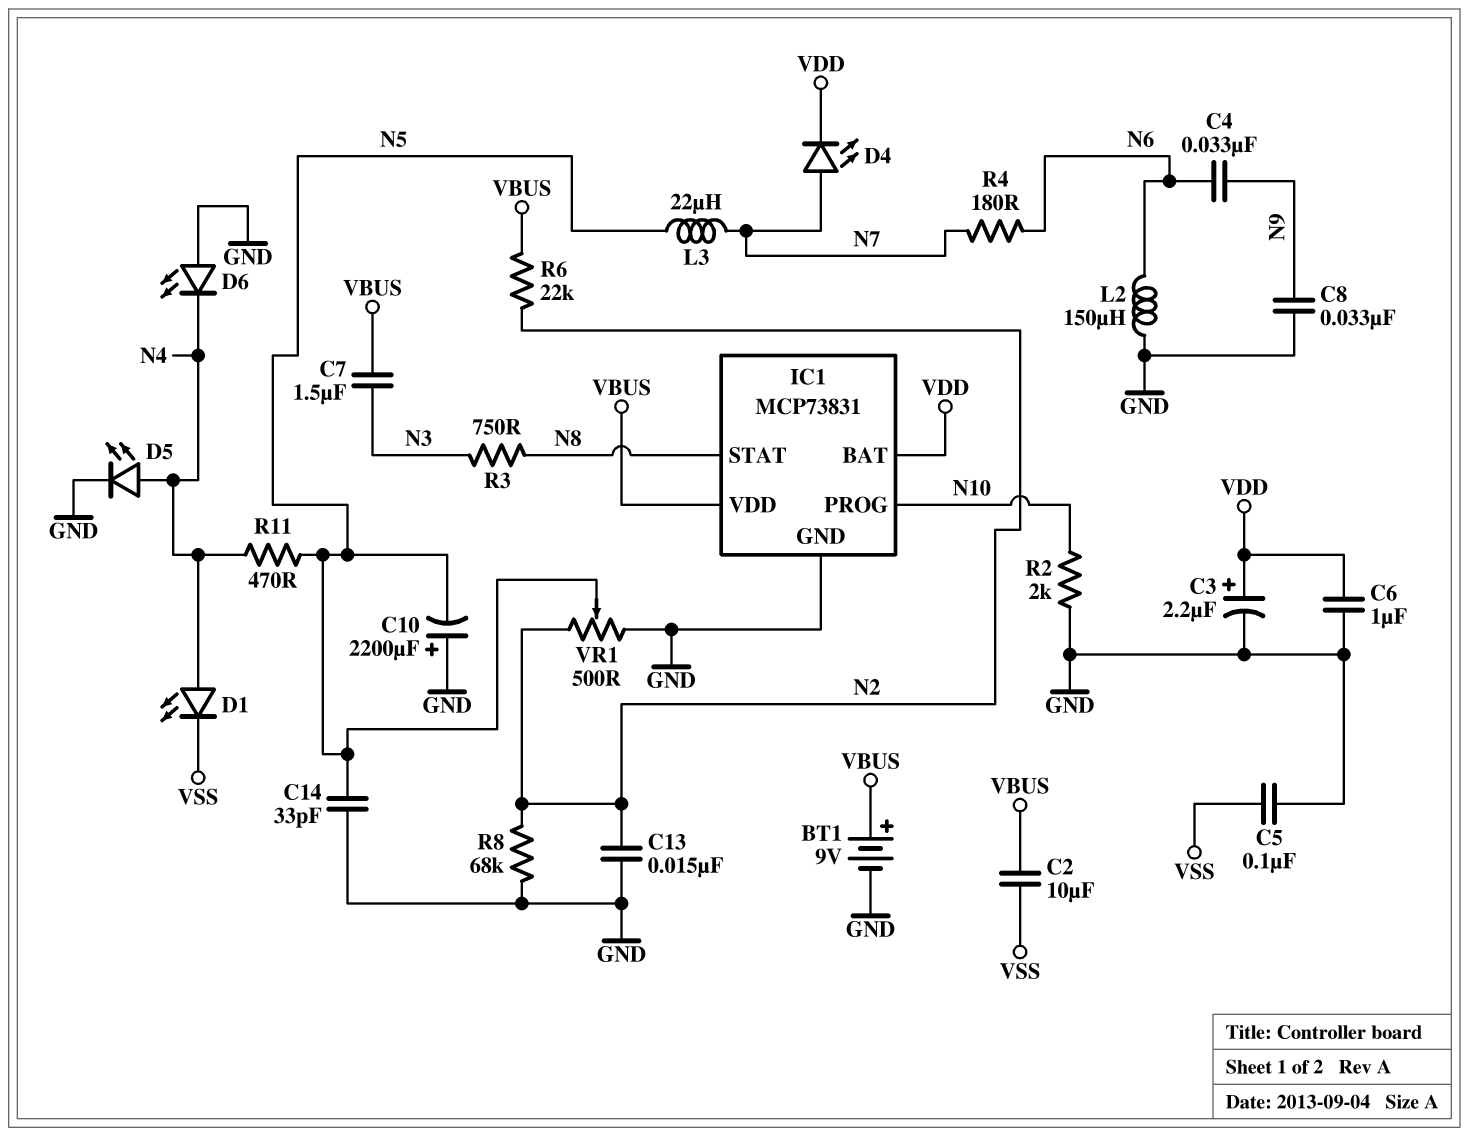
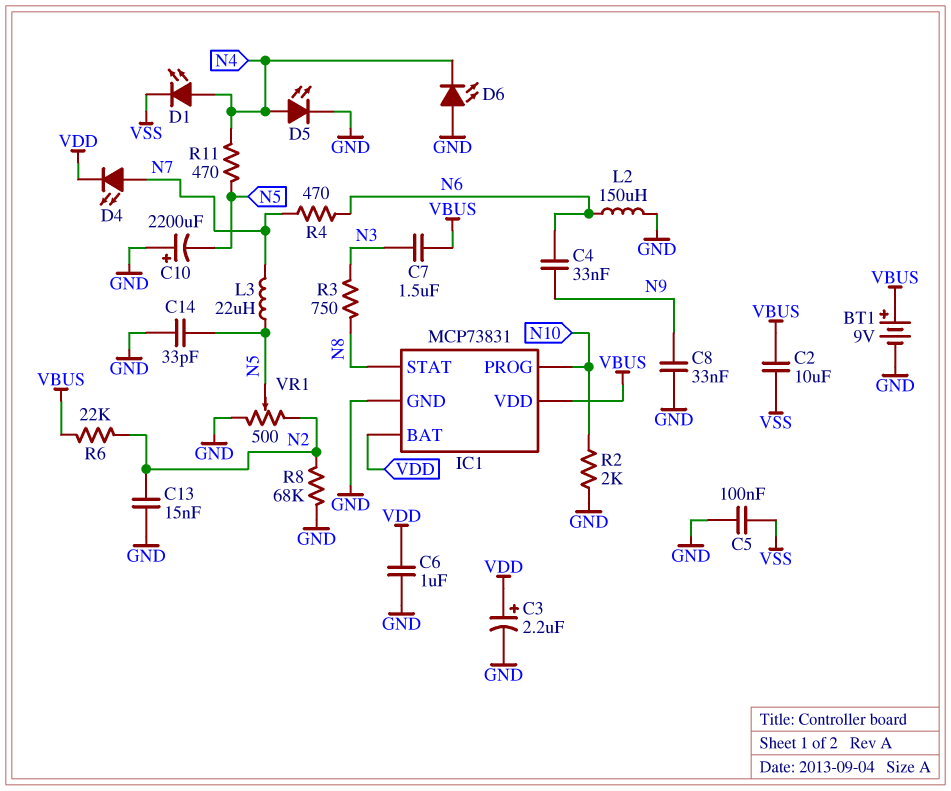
R4: 180 (N6, N7) -> 470 (N6, N7)

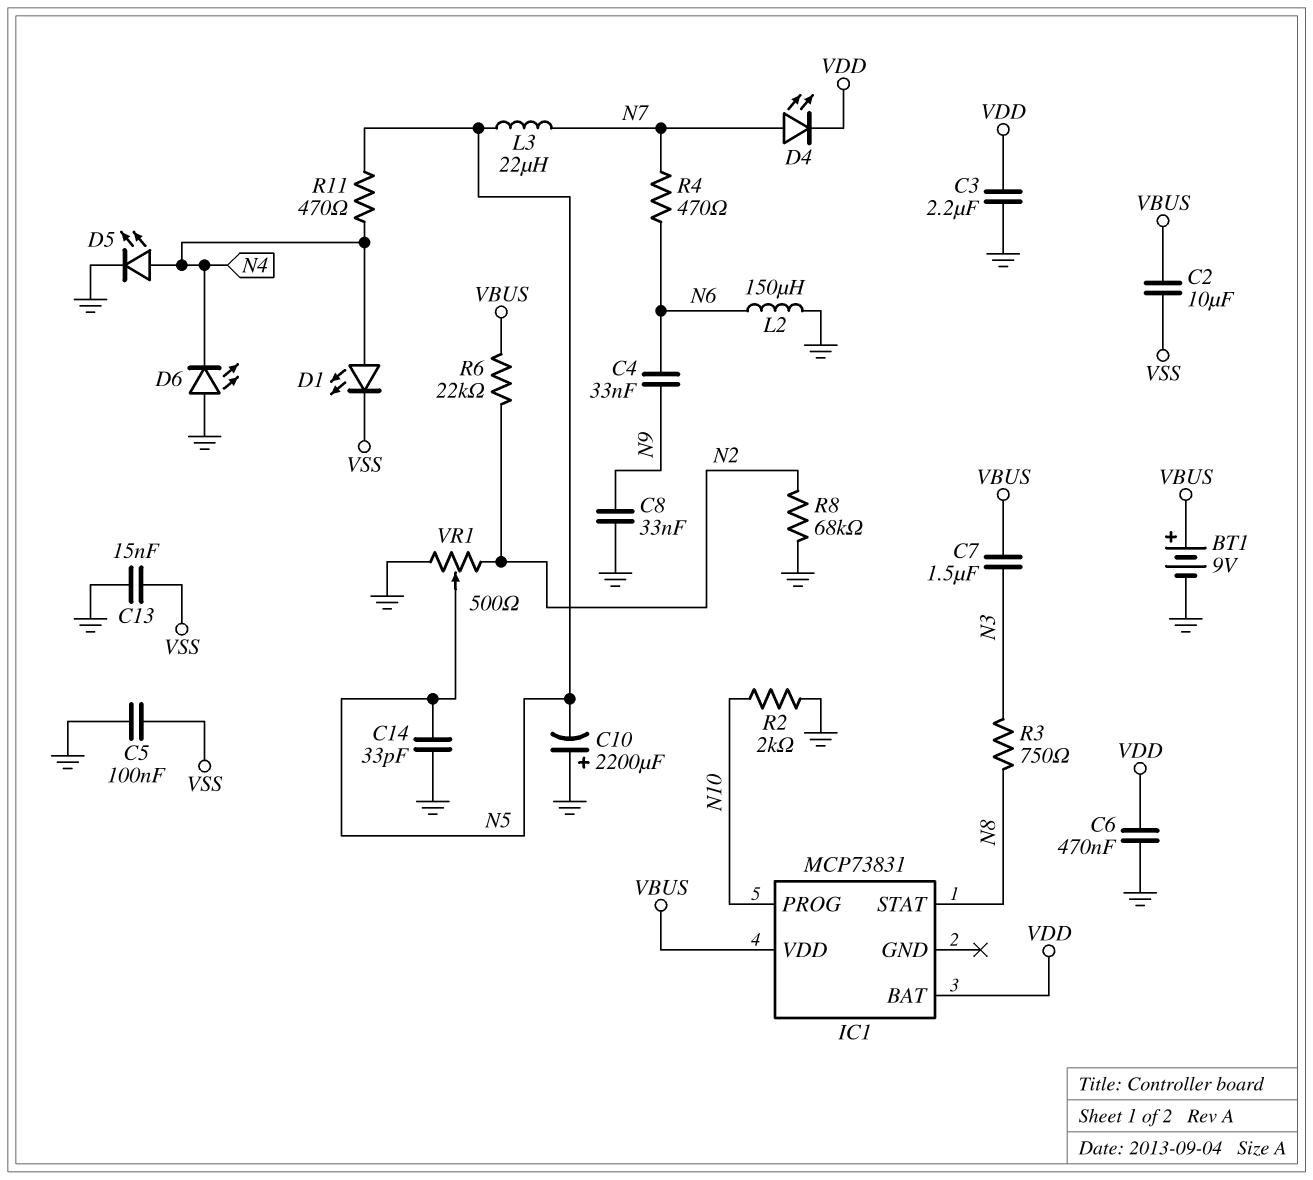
C3: 2.2uF (plus VDD, minus GND) -> 2.2uF (GND, VDD)
C6: 1uF (GND, VDD) -> 470nF (GND, VDD)
C13: 15nF (GND, N2) -> 15nF (GND, VSS)
IC1 pin GND: GND -> none

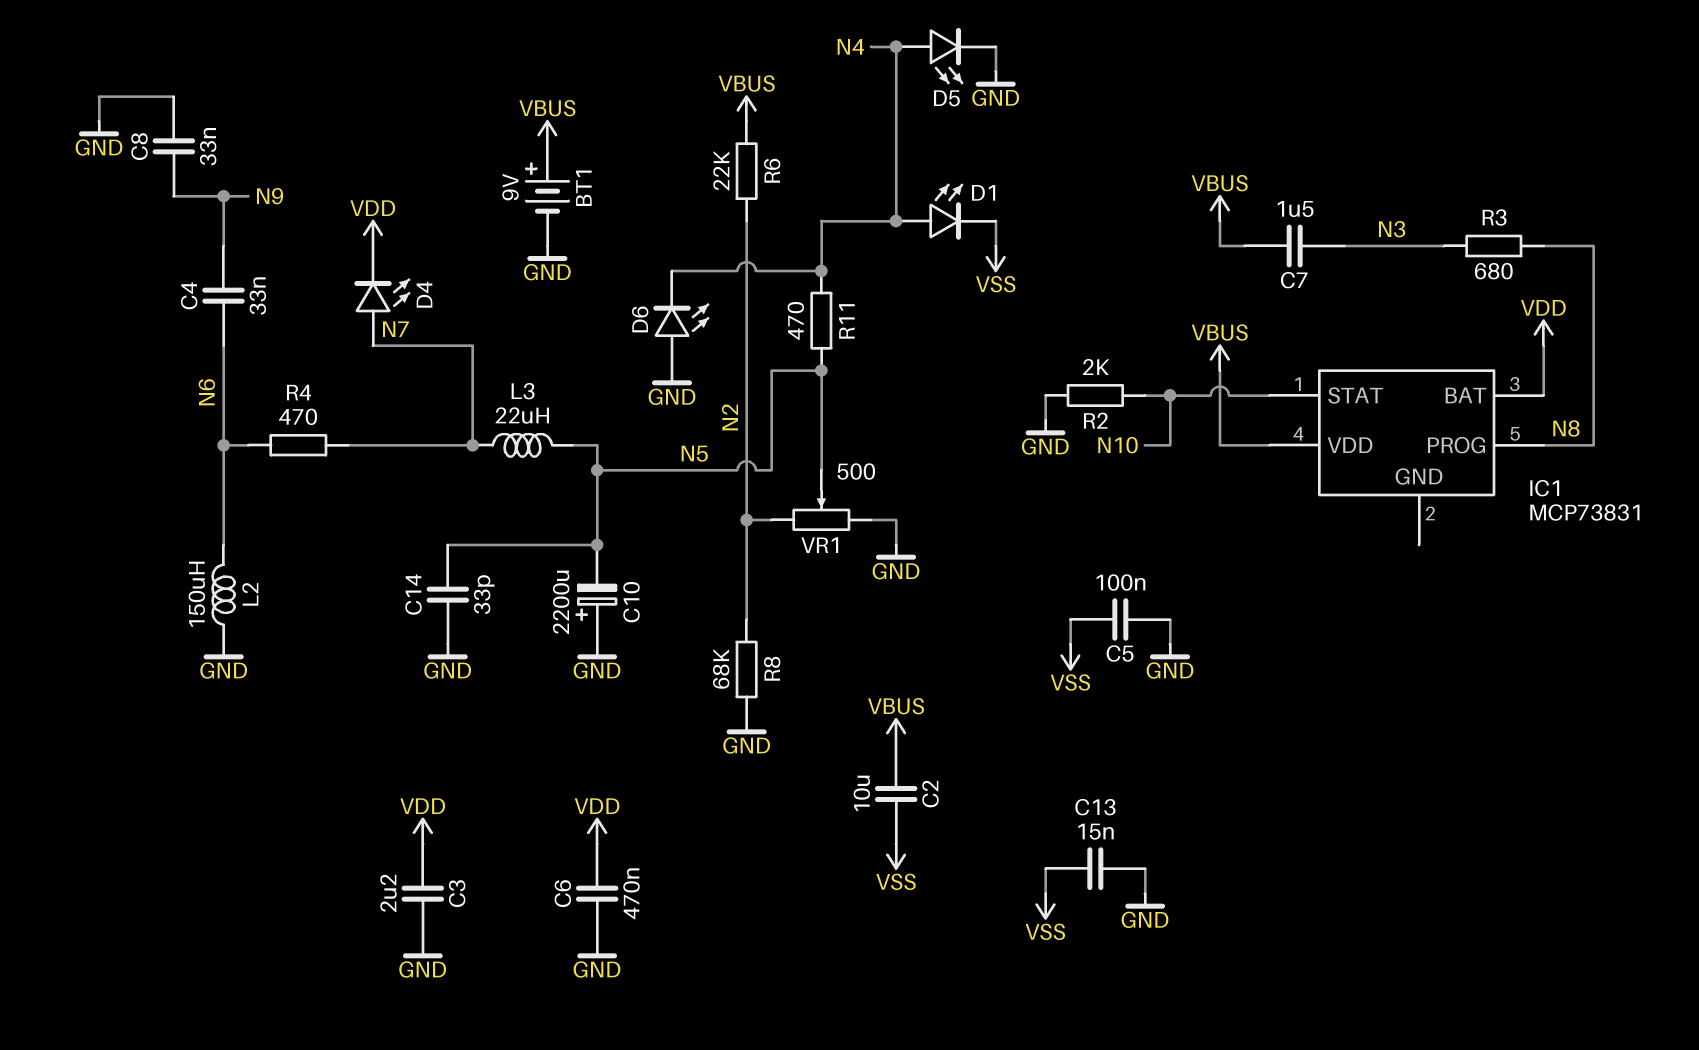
IC1 pin PROG: N10 -> N8
IC1 pin STAT: N8 -> N10
R3: 750 (N3, N8) -> 680 (N3, N8)

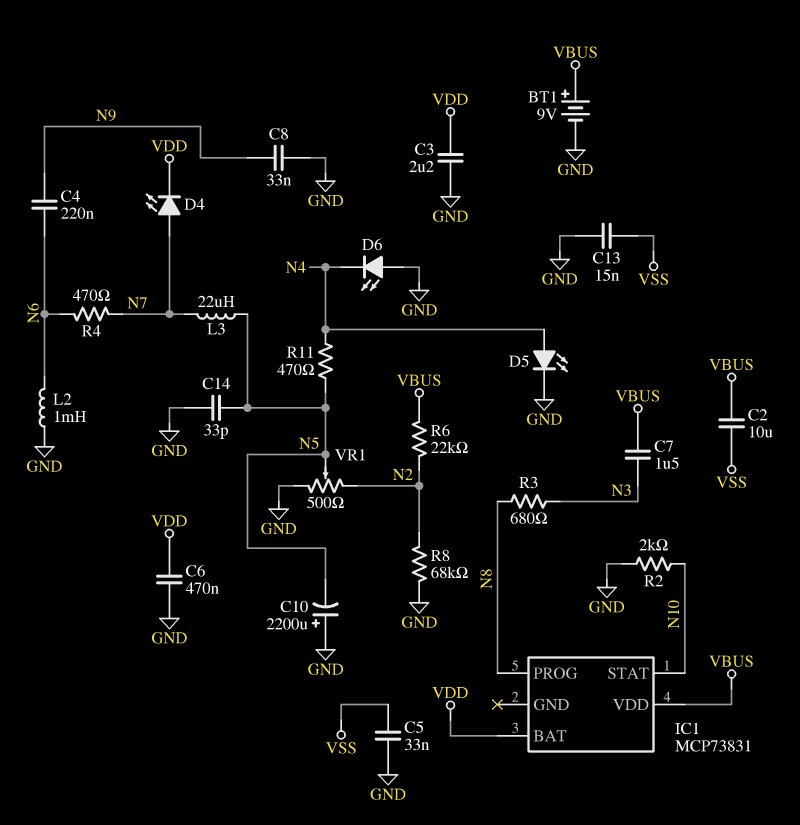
C4: 33nF (N6, N9) -> 220nF (N6, N9)
C5: 100nF (GND, VSS) -> 33nF (GND, VSS)
D1: LED (A N4, K VSS) -> none
L2: 150uH (GND, N6) -> 1mH (GND, N6)

